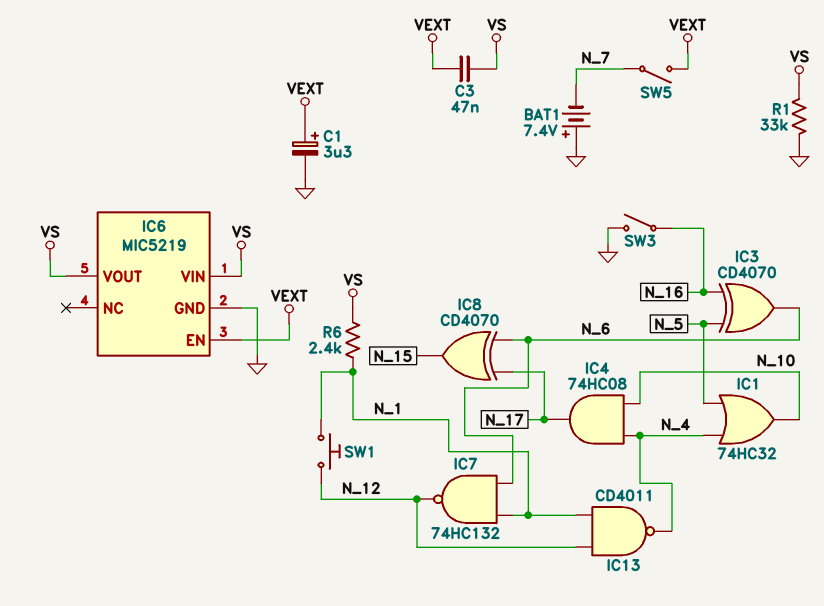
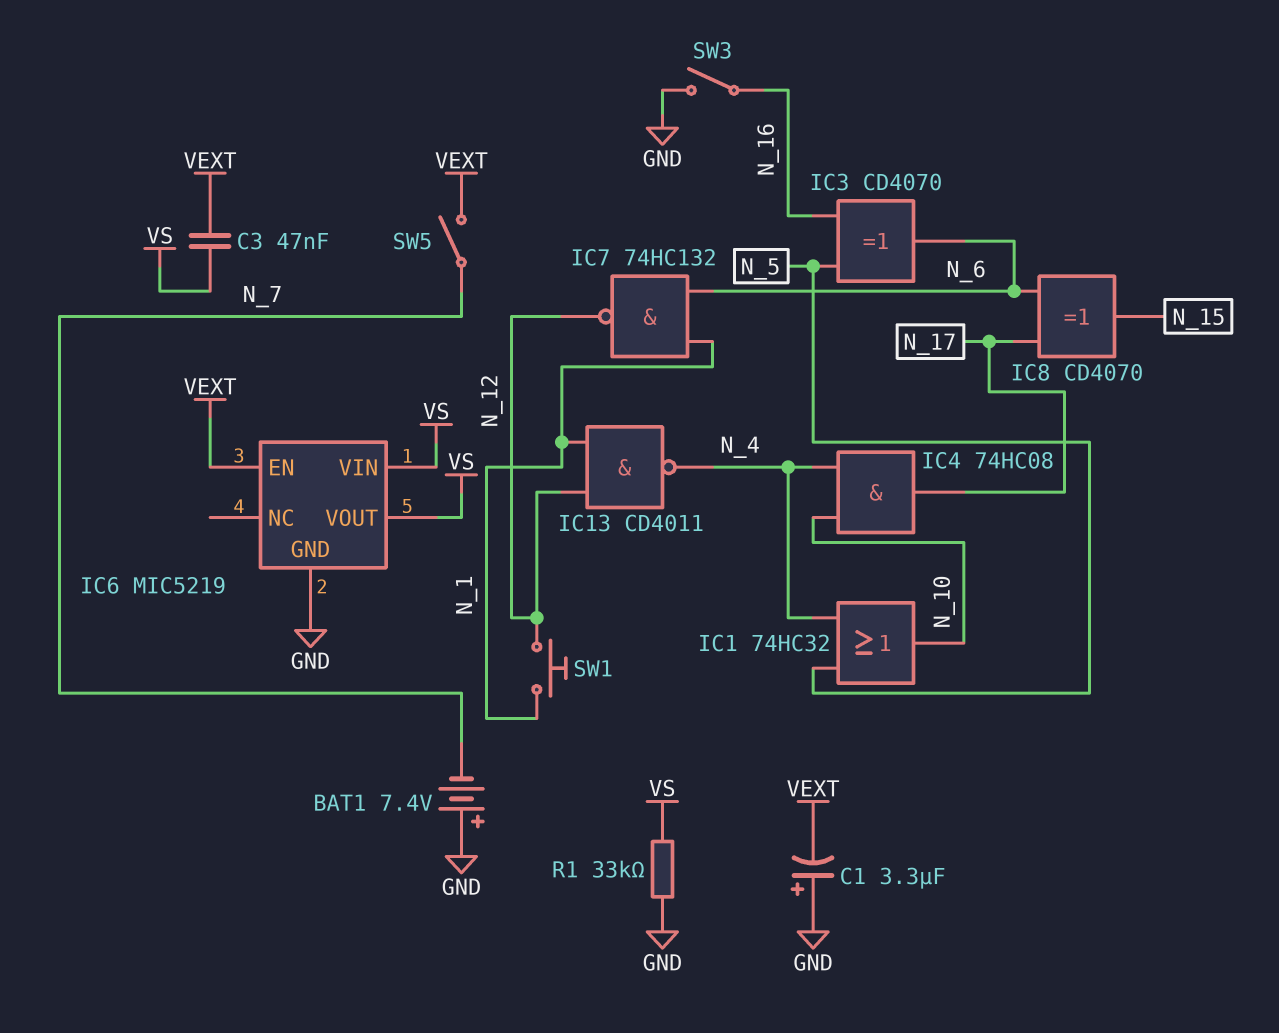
C1: 3.3uF (plus VEXT, minus GND) -> 3.3uF (plus GND, minus VEXT)
R6: 2.4k (N_1, VS) -> none

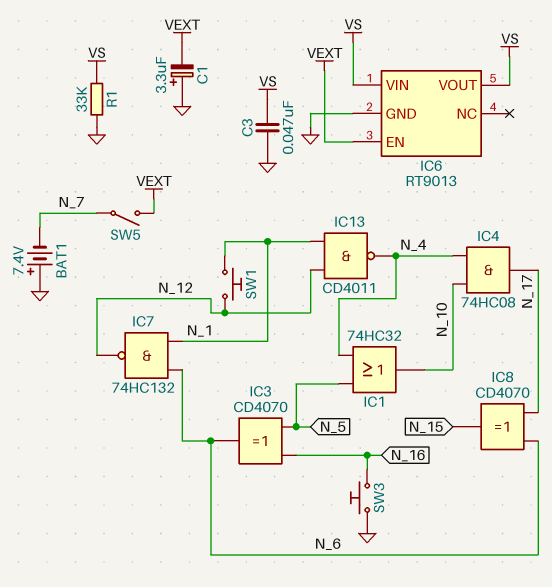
C3: 47nF (VEXT, VS) -> 47nF (GND, VS)
IC6: MIC5219 -> RT9013
SW3: switch (GND, N_16) -> button (GND, N_16)

